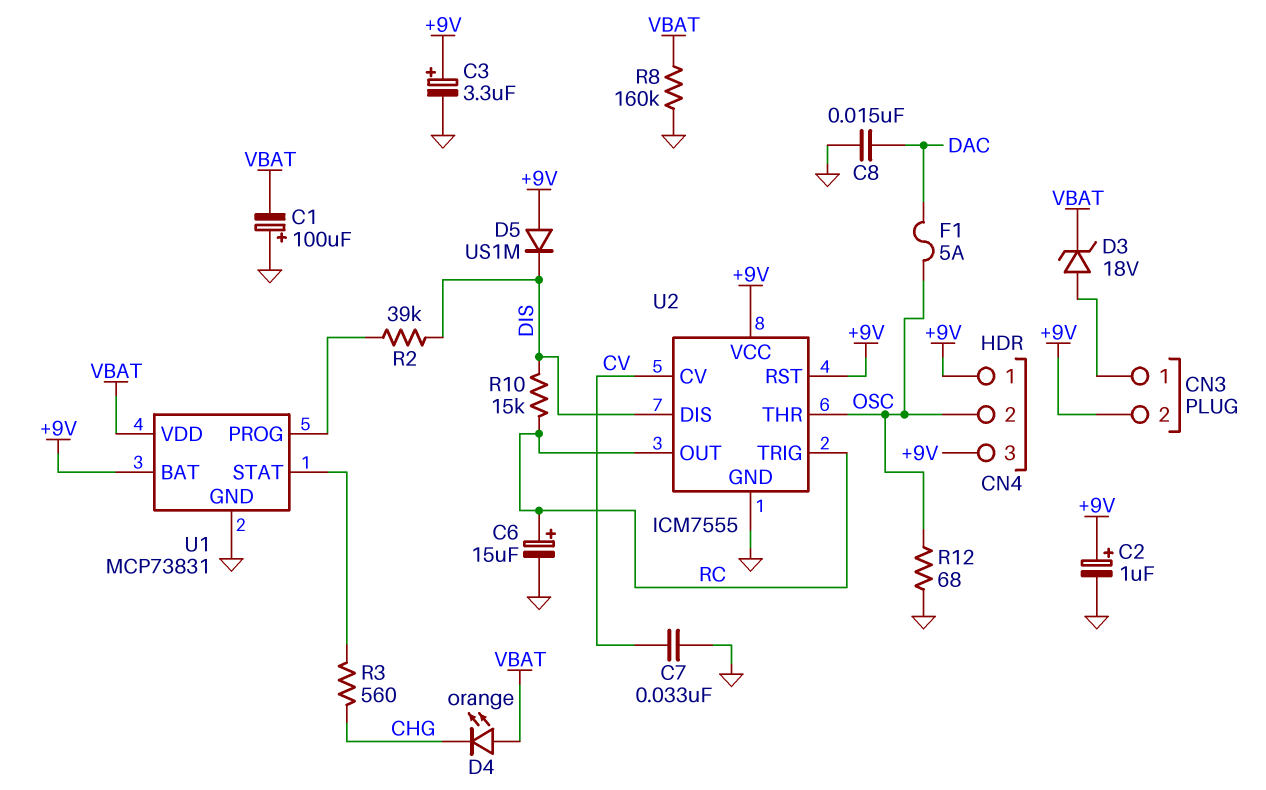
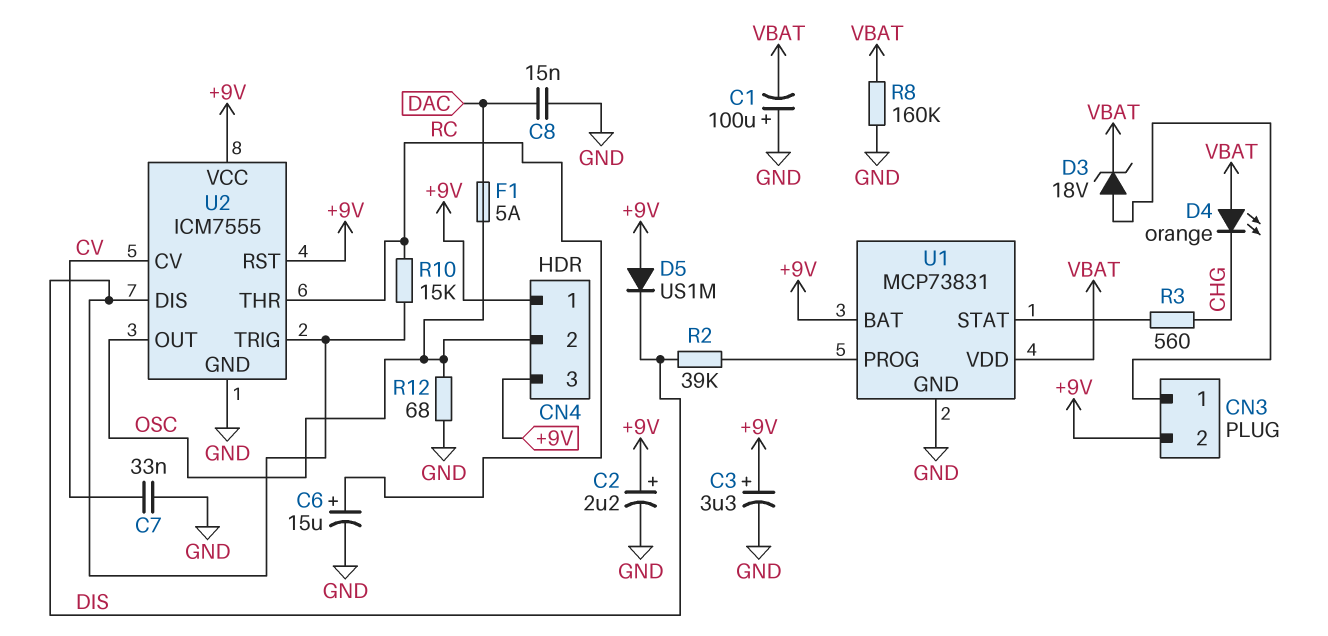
C2: 1uF (plus +9V, minus GND) -> 2.2uF (plus +9V, minus GND)
U2 pin OUT: RC -> OSC
U2 pin THR: OSC -> RC
U2 pin TRIG: RC -> DIS

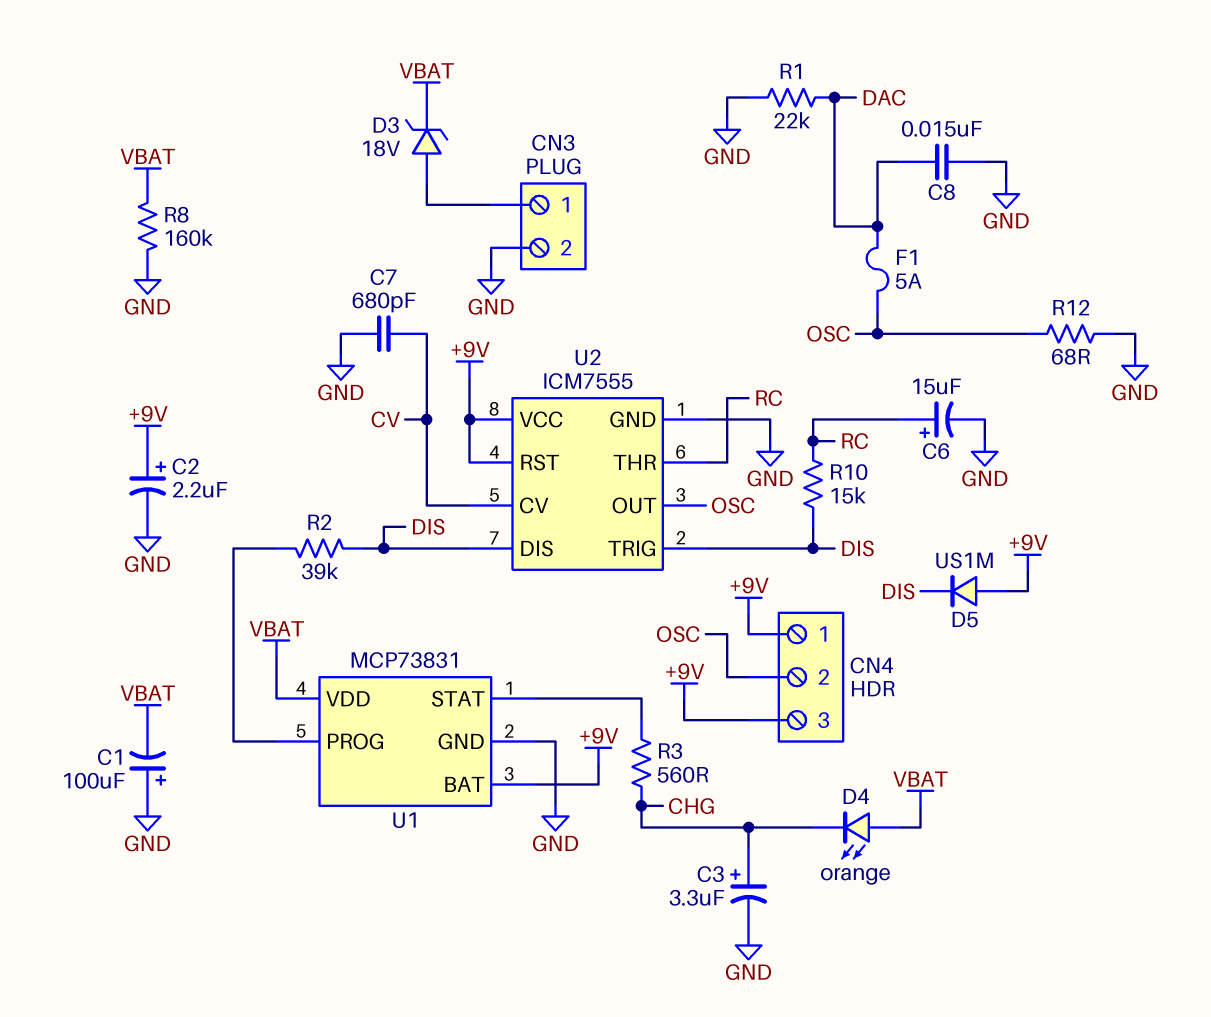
C3: 3.3uF (plus +9V, minus GND) -> 3.3uF (plus CHG, minus GND)
C7: 33nF (CV, GND) -> 680pF (CV, GND)
CN3 pin 2: +9V -> GND
R1: none -> 22k (DAC, GND)

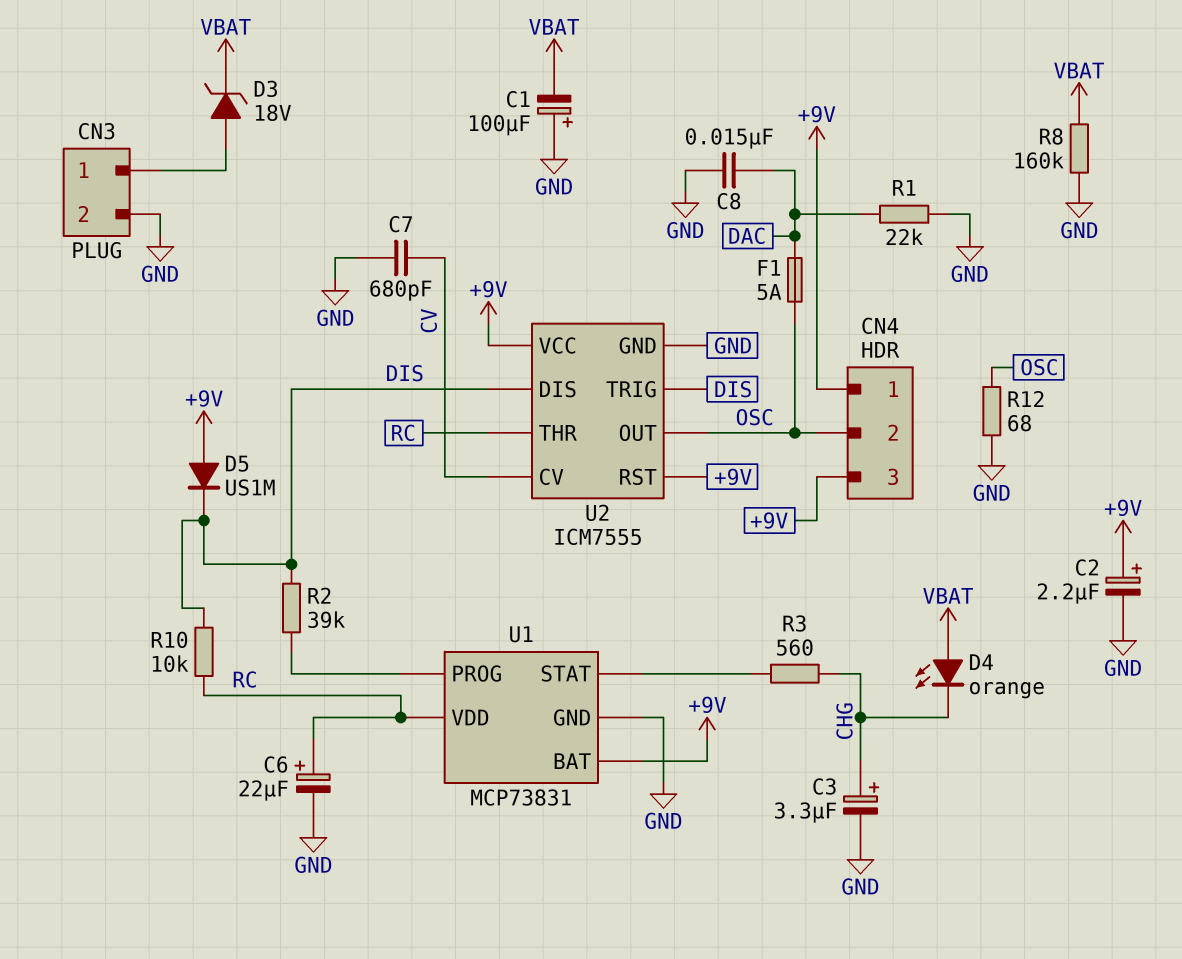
C6: 15uF (plus RC, minus GND) -> 22uF (plus RC, minus GND)
R10: 15k (DIS, RC) -> 10k (DIS, RC)
U1 pin VDD: VBAT -> RC

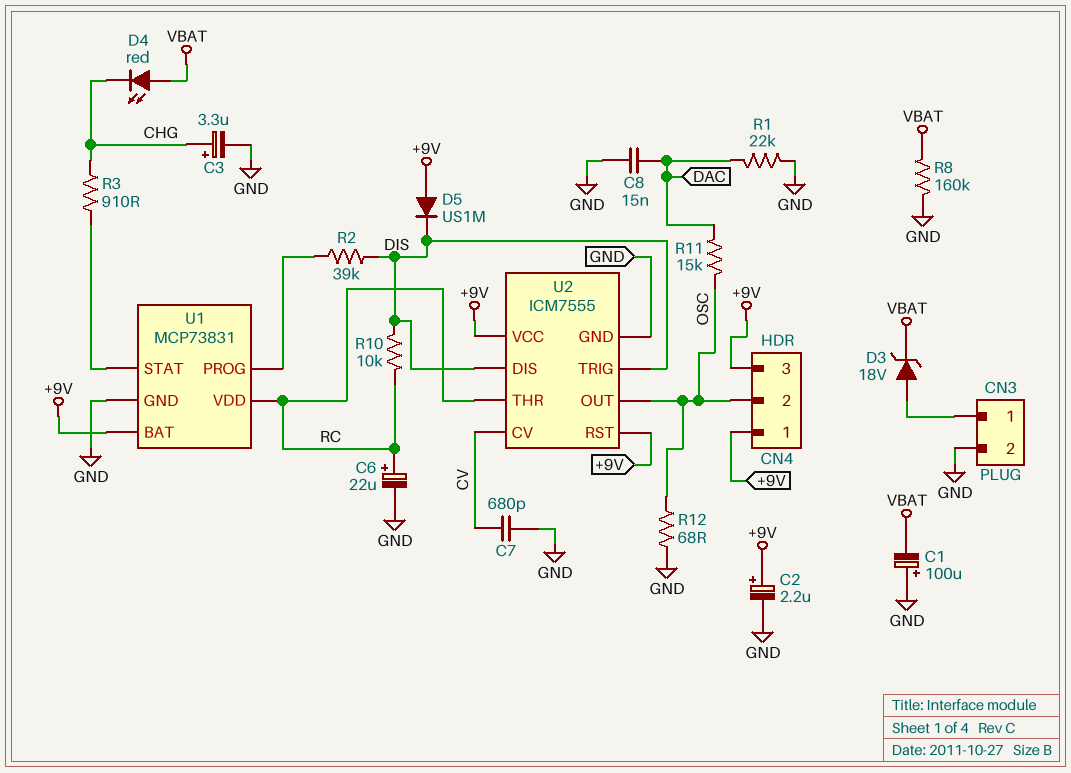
D4: LED orange (A VBAT, K CHG) -> LED red (A VBAT, K CHG)
F1: 5A (DAC, OSC) -> none
R3: 560 (CHG, U1/STAT) -> 910 (CHG, U1/STAT)
R11: none -> 15k (DAC, OSC)

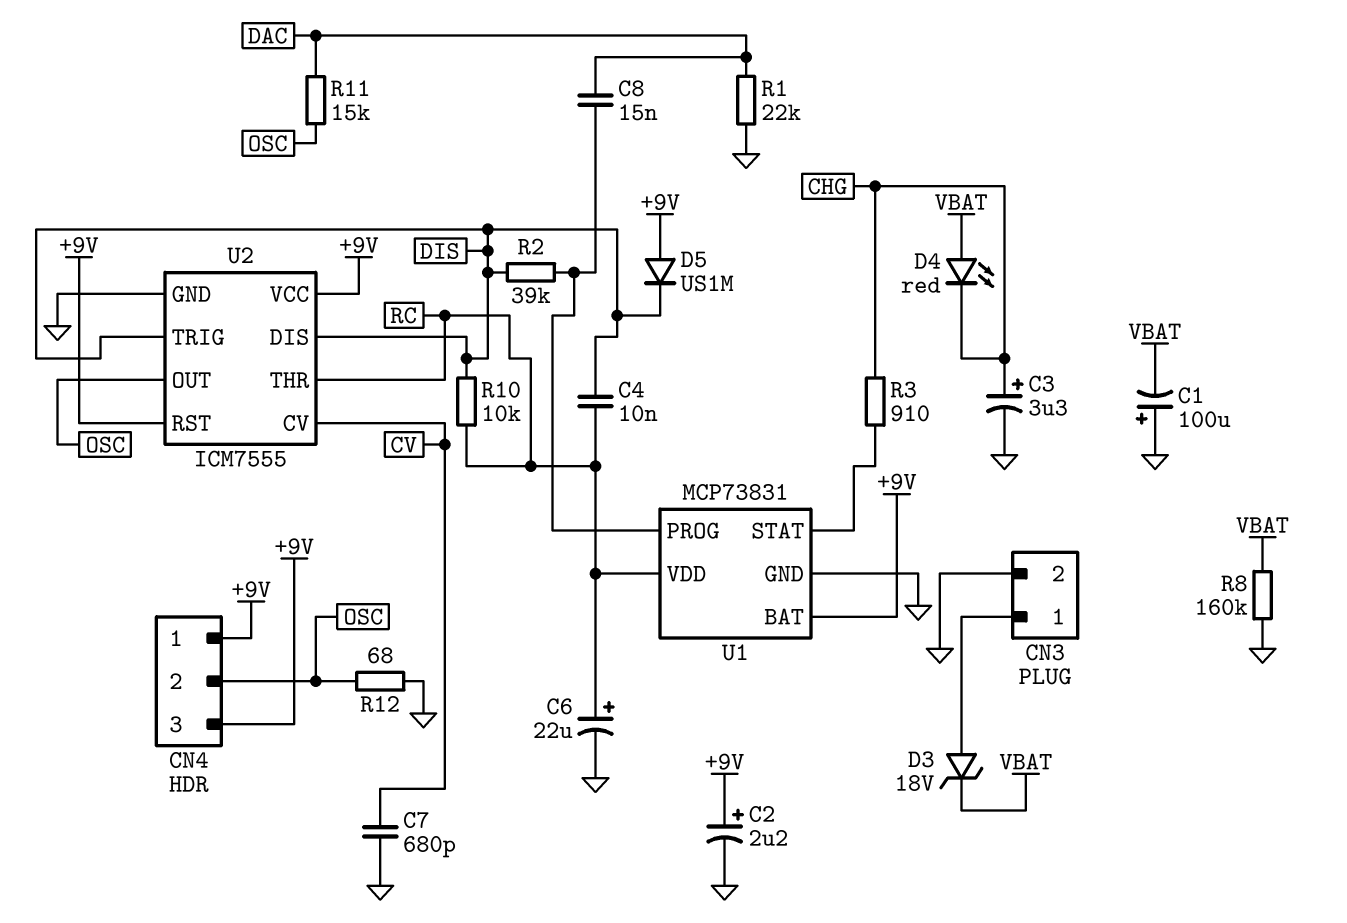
C4: none -> 10nF (DIS, RC)
C8: 15nF (DAC, GND) -> 15nF (DAC, U1/PROG)

